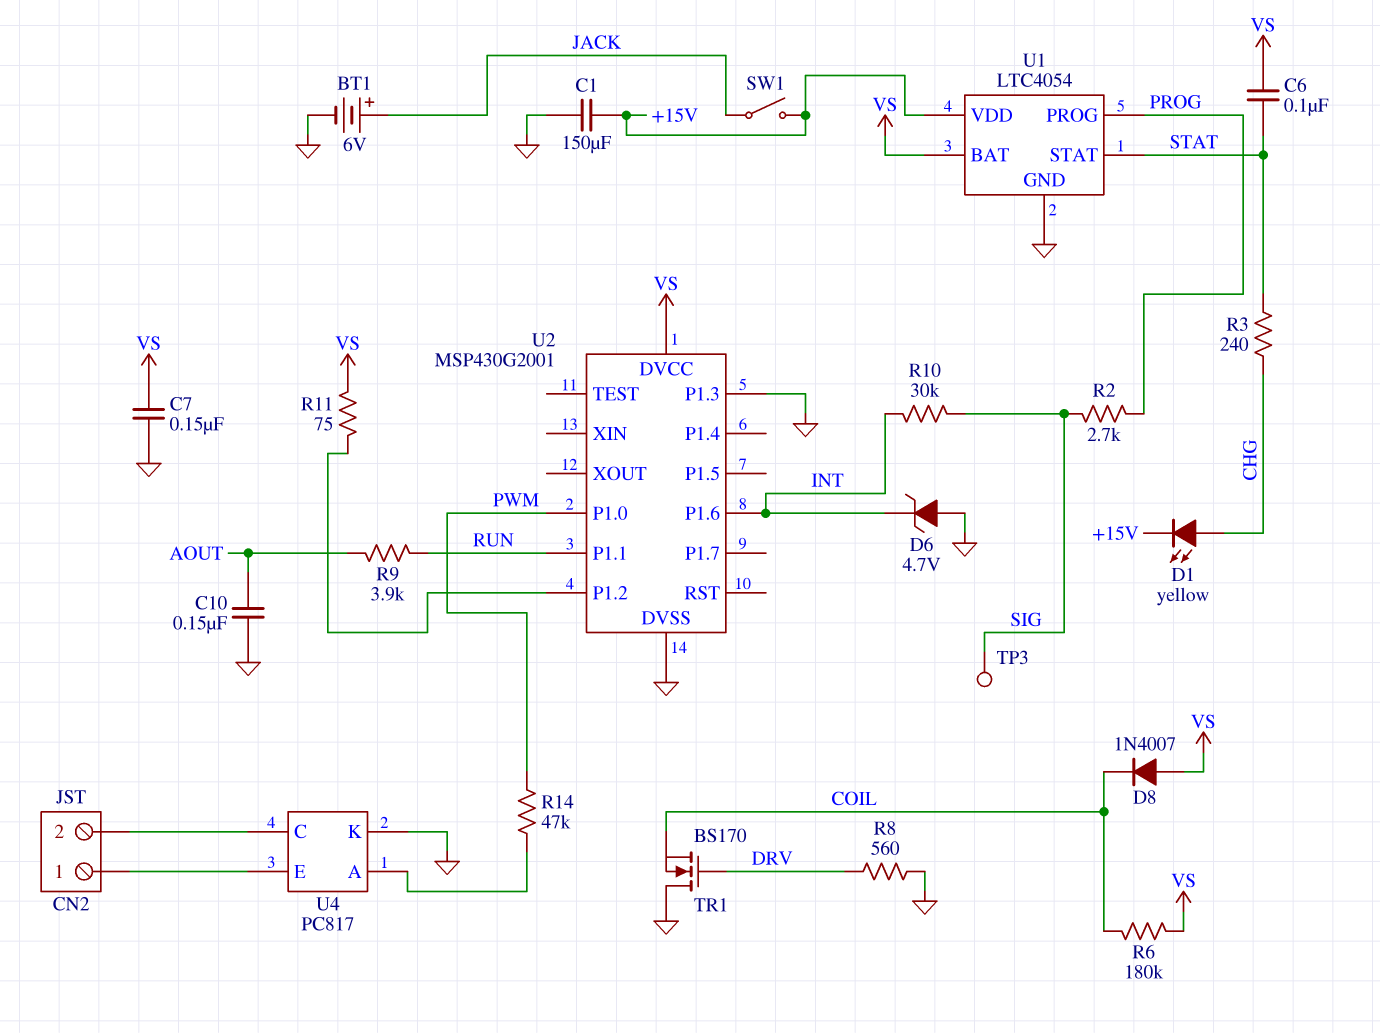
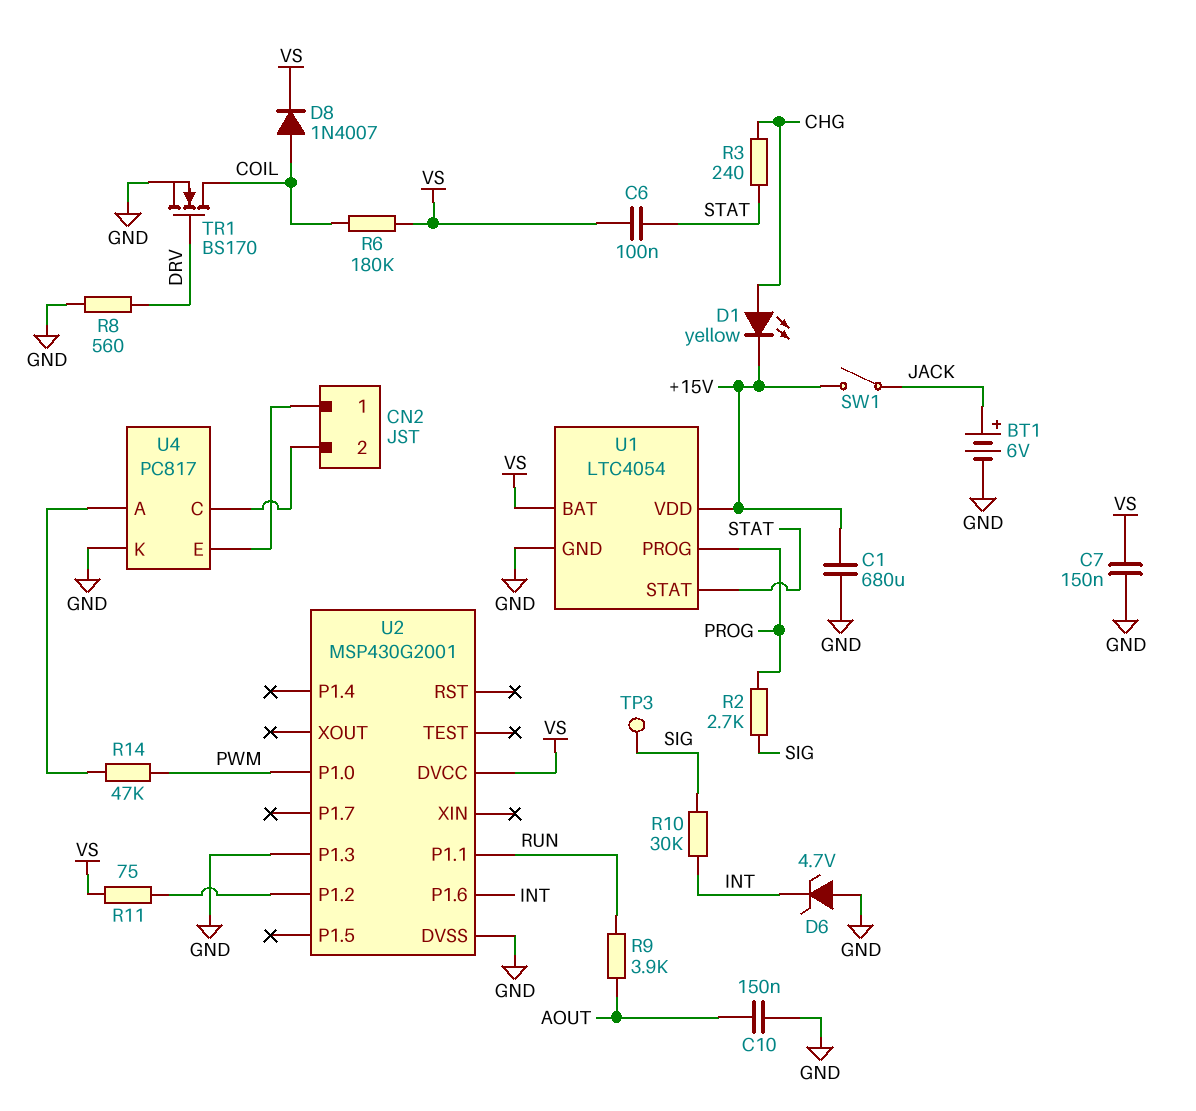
C1: 150uF (+15V, GND) -> 680uF (+15V, GND)
D8: diode 1N4007 (A VS, K COIL) -> diode 1N4007 (A COIL, K VS)
TR1: NMOS BS170 (G DRV, D GND, S COIL) -> NMOS BS170 (G DRV, D COIL, S GND)

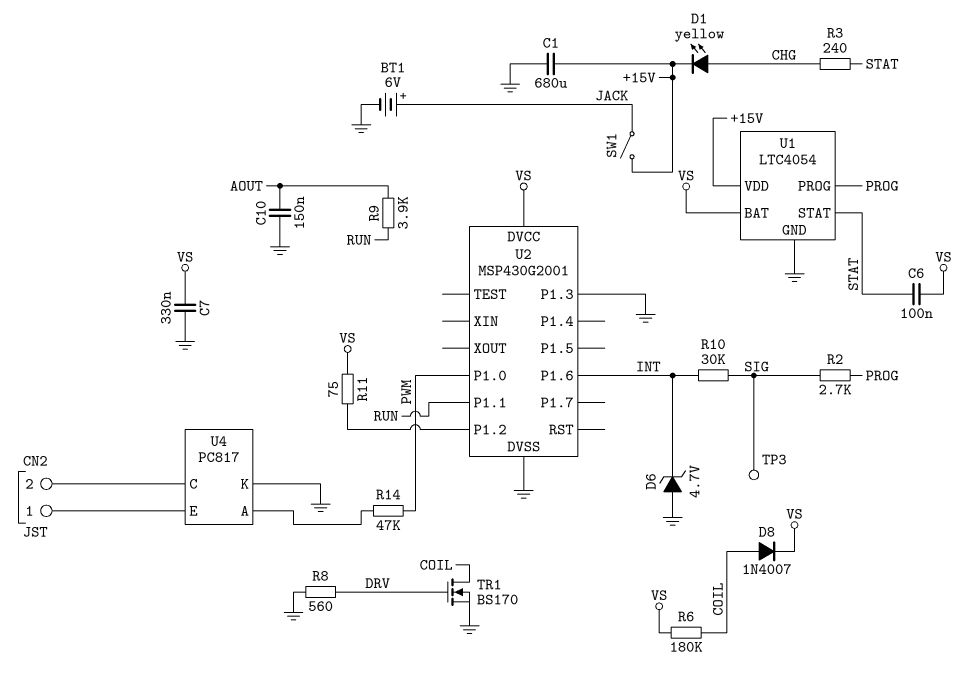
C7: 150nF (GND, VS) -> 330nF (GND, VS)

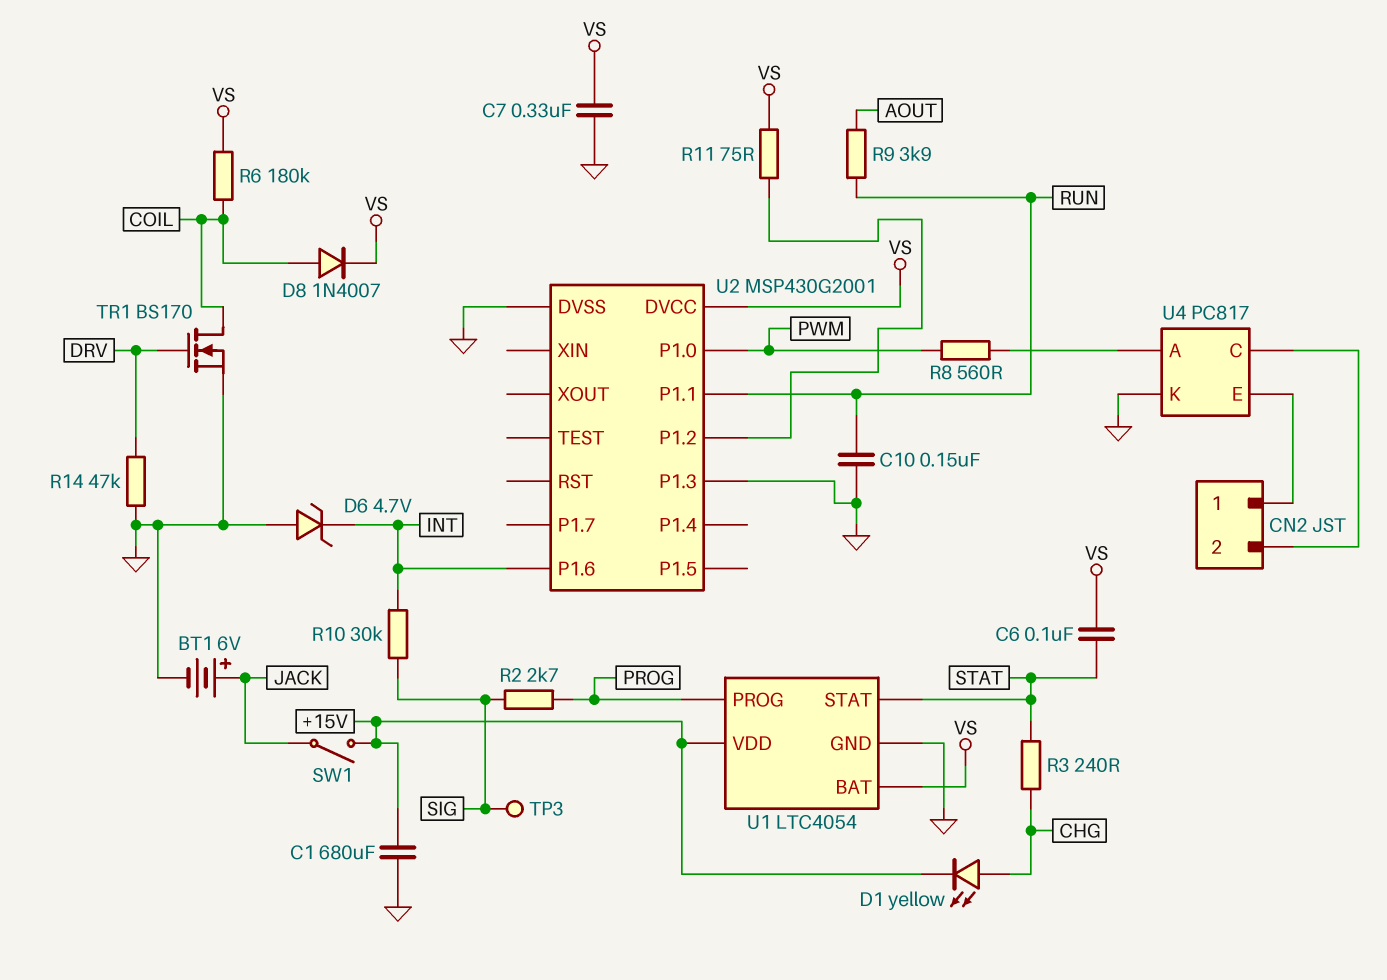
C10: 150nF (AOUT, GND) -> 150nF (GND, RUN)
R8: 560 (DRV, GND) -> 560 (PWM, U4/A)
R14: 47k (PWM, U4/A) -> 47k (DRV, GND)

